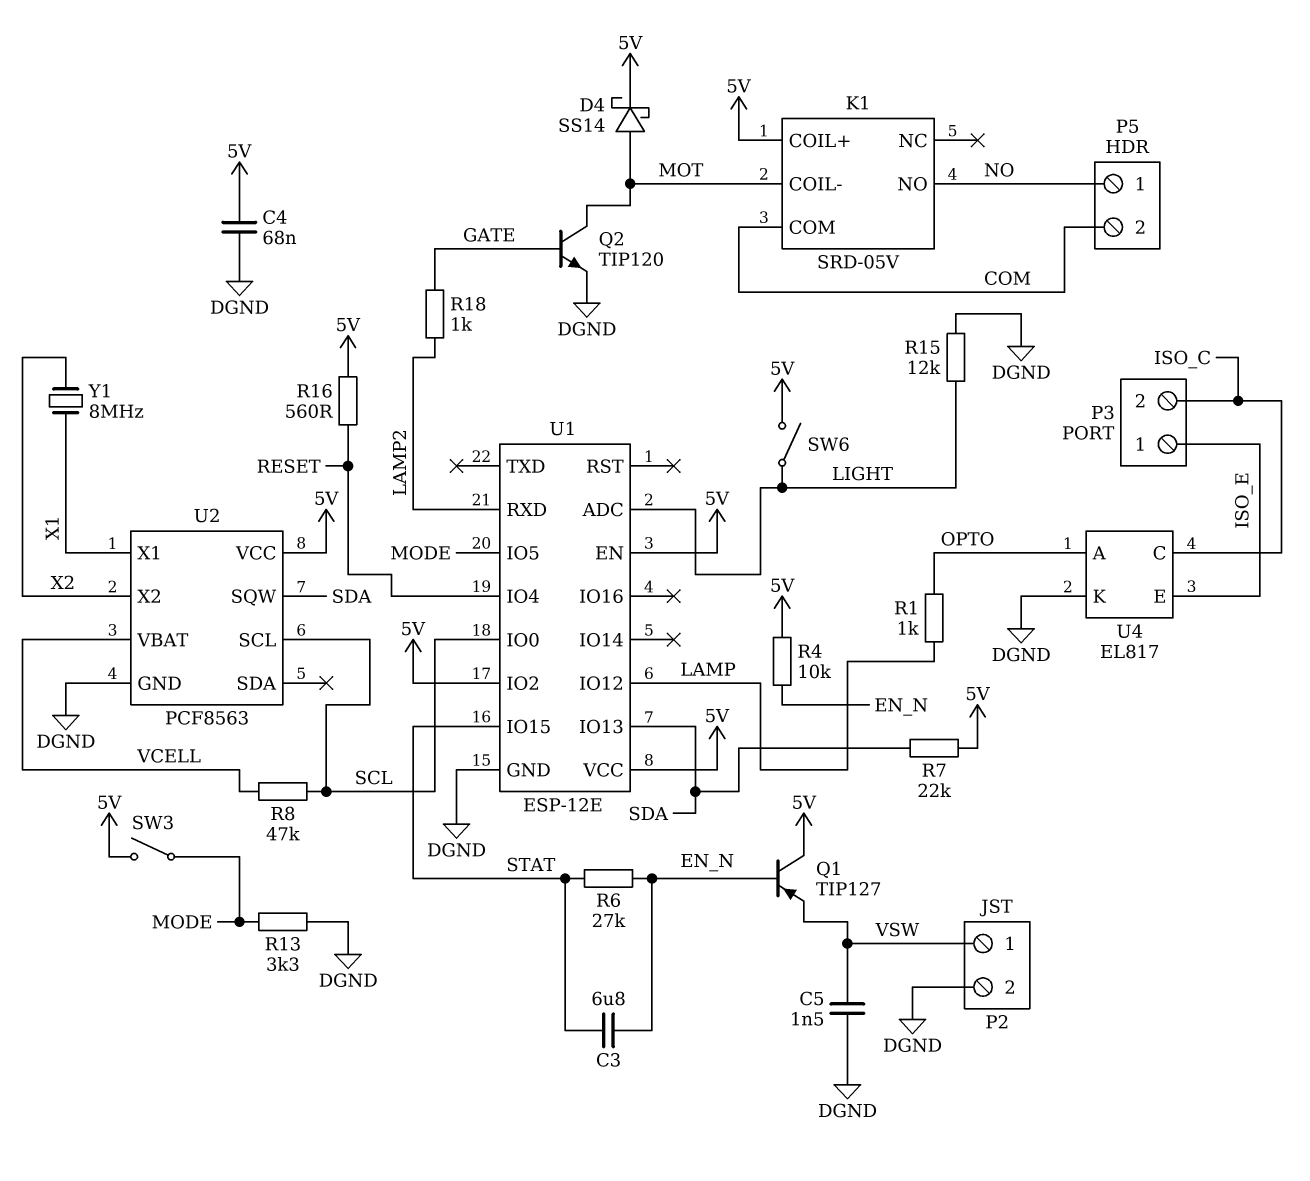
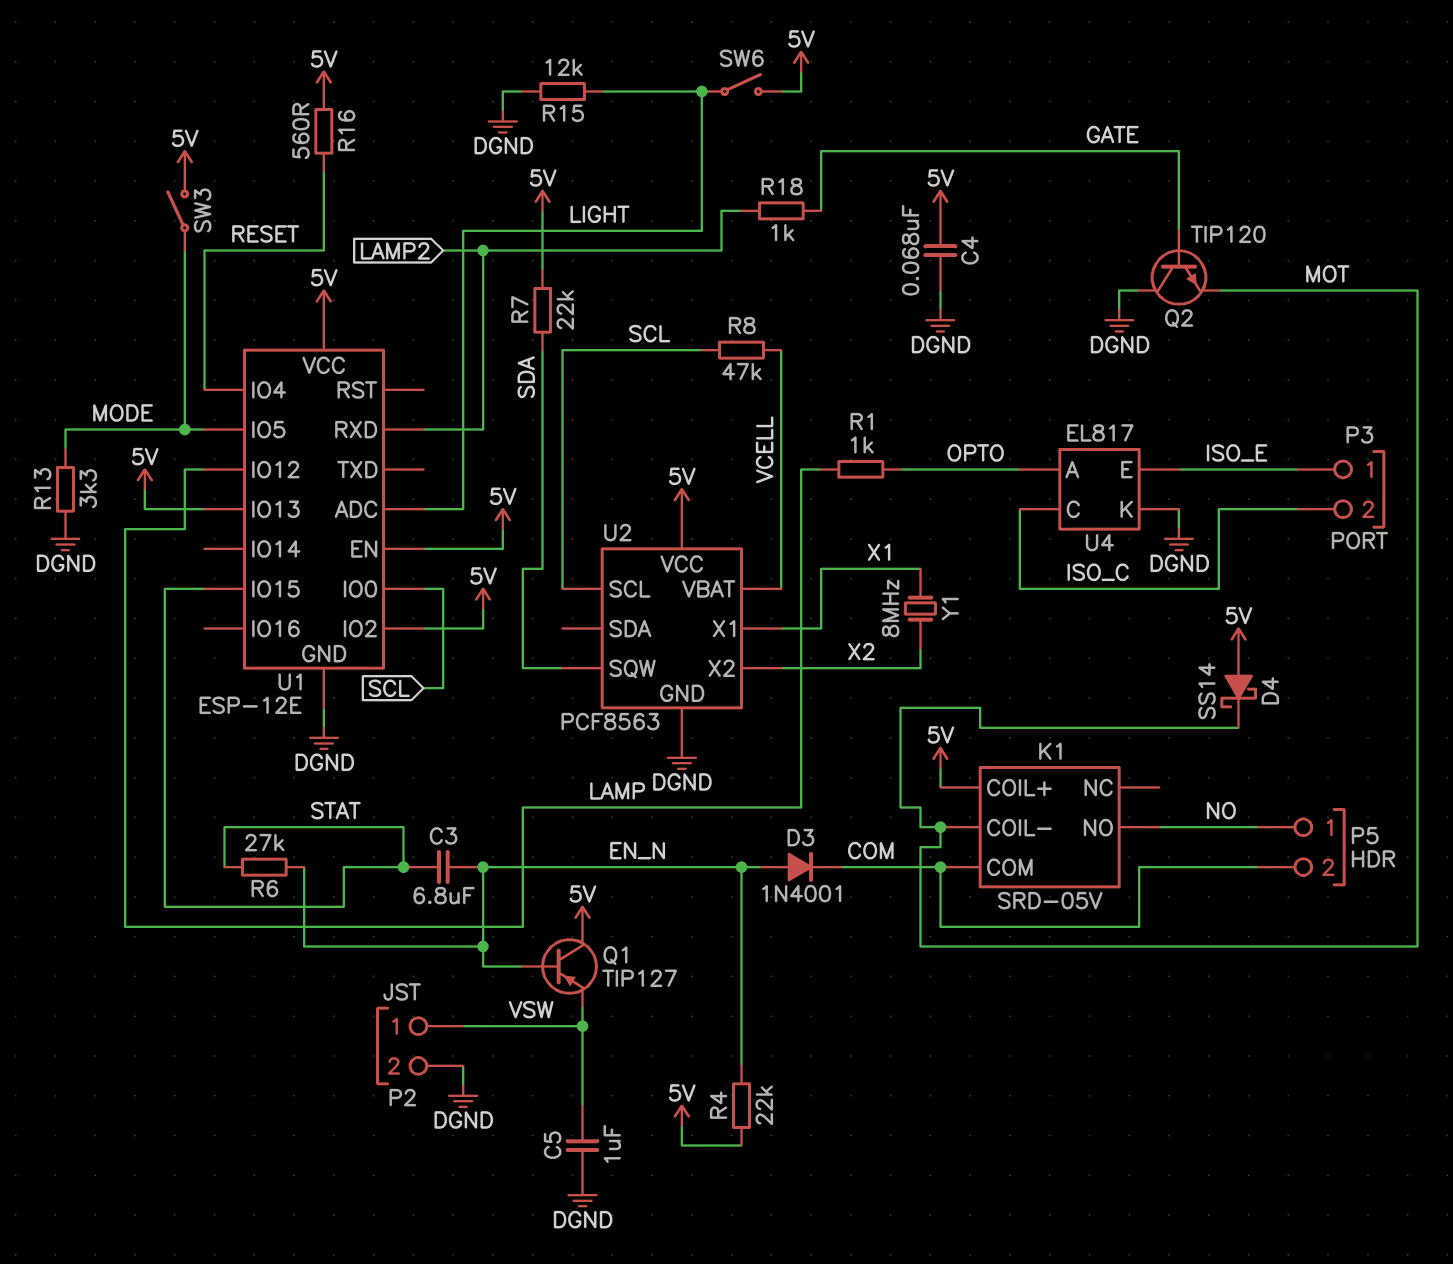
C5: 1.5nF (DGND, VSW) -> 1uF (DGND, VSW)
D3: none -> diode 1N4001 (A EN_N, K COM)
D4: schottky SS14 (A MOT, K 5V) -> schottky SS14 (A 5V, K MOT)
Q2: NPN TIP120 (B GATE, C MOT, E DGND) -> NPN TIP120 (B GATE, C DGND, E MOT)
R4: 10k (5V, EN_N) -> 22k (5V, EN_N)
U1 pin IO13: SDA -> 5V

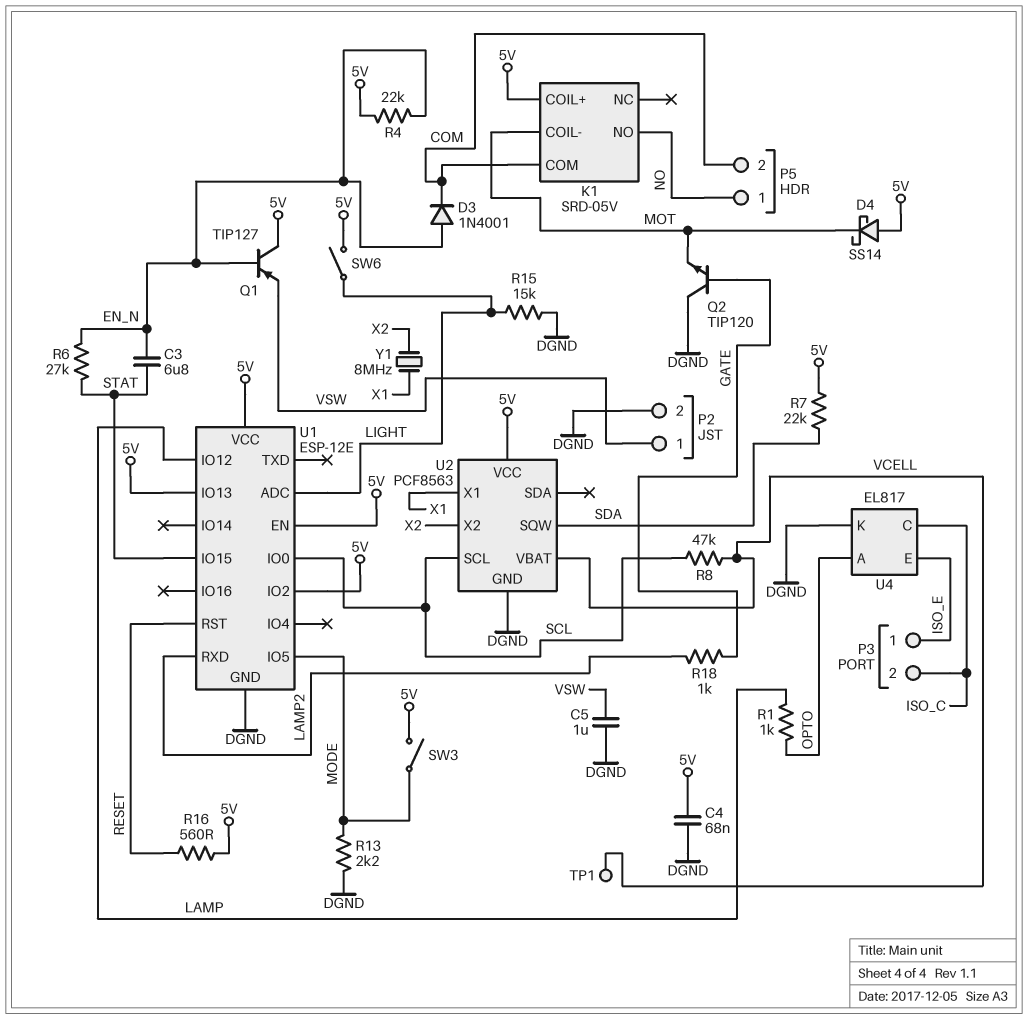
R13: 3.3k (DGND, MODE) -> 2.2k (DGND, MODE)
R15: 12k (DGND, LIGHT) -> 15k (DGND, LIGHT)
TP1: none -> test point (VCELL)
U1 pin IO4: RESET -> none
U1 pin RST: none -> RESET

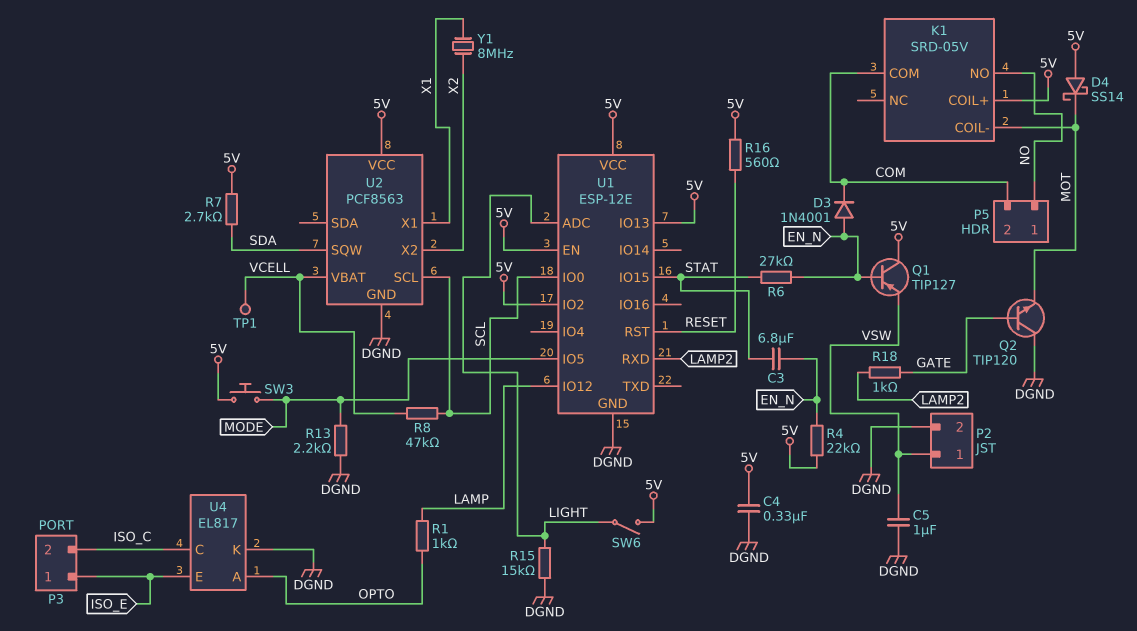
C4: 68nF (5V, DGND) -> 330nF (5V, DGND)
R7: 22k (5V, SDA) -> 2.7k (5V, SDA)
SW3: switch (5V, MODE) -> button (5V, MODE)

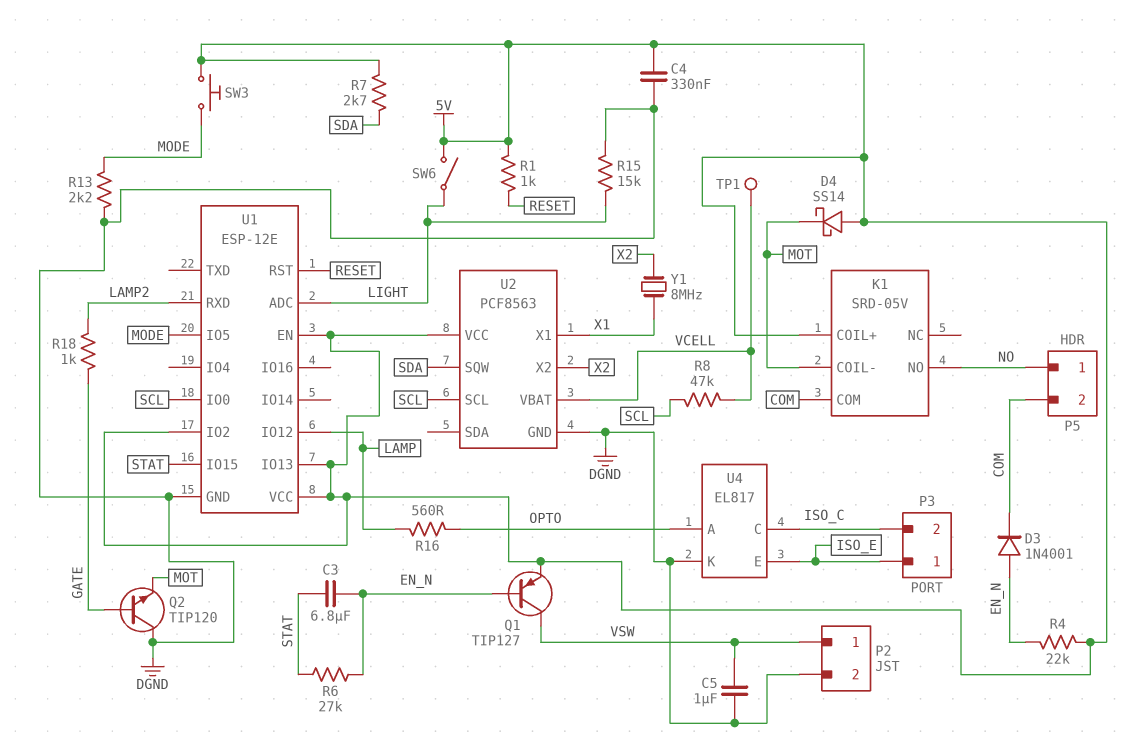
Q1: PNP TIP127 (B EN_N, C 5V, E VSW) -> PNP TIP127 (B EN_N, C VSW, E 5V)
R1: 1k (LAMP, OPTO) -> 1k (5V, RESET)
R16: 560 (5V, RESET) -> 560 (LAMP, OPTO)

